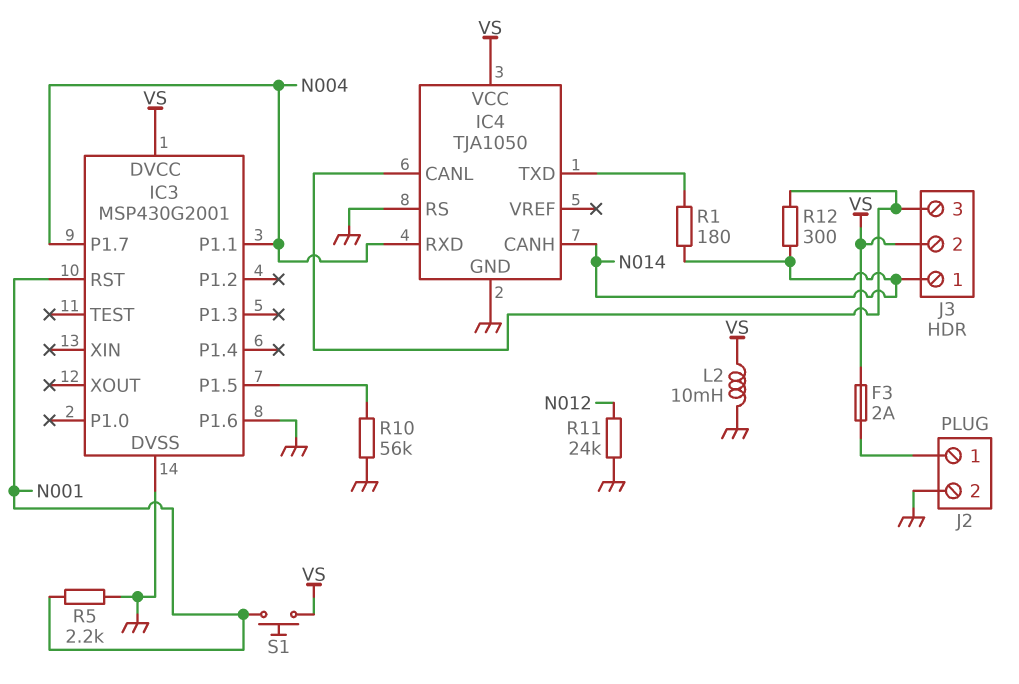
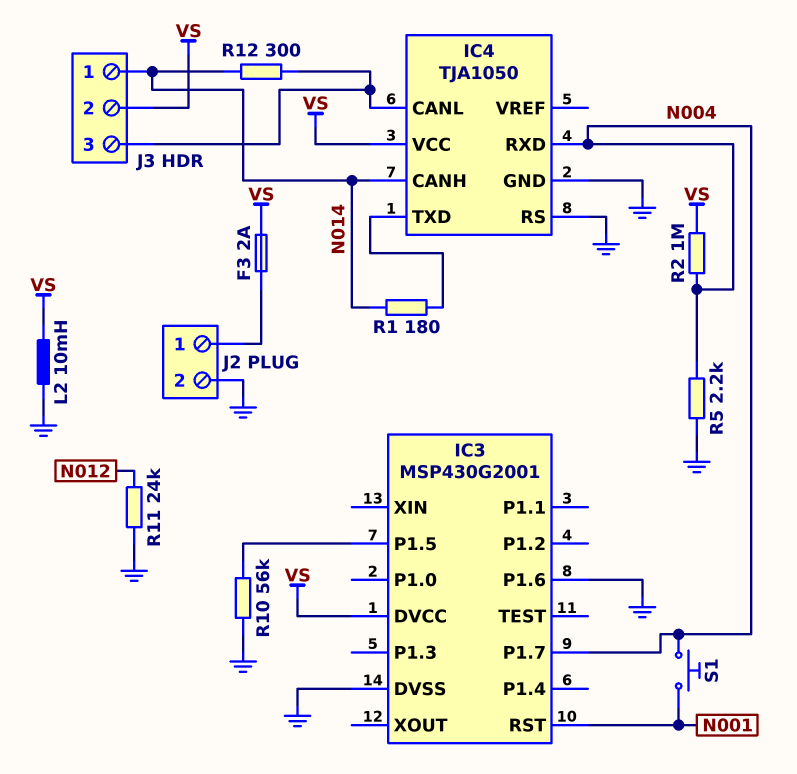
IC3 pin P1.1: N004 -> none
R2: none -> 1M (N004, VS)
R5: 2.2k (GND, N001) -> 2.2k (GND, N004)
S1: button (N001, VS) -> button (N001, N004)

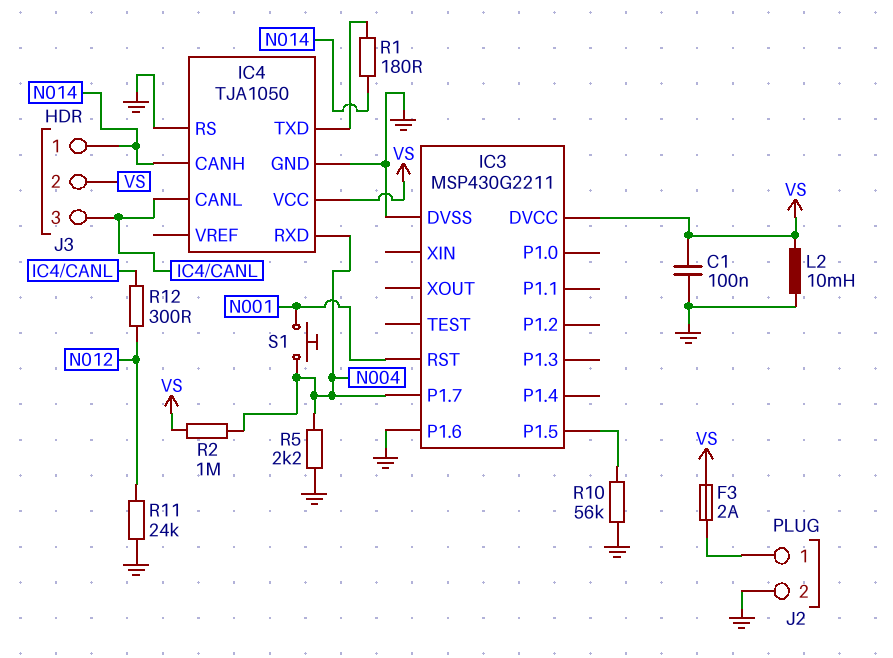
C1: none -> 100nF (GND, VS)
IC3: MSP430G2001 -> MSP430G2211
R12: 300 (IC4/CANL, N014) -> 300 (IC4/CANL, N012)

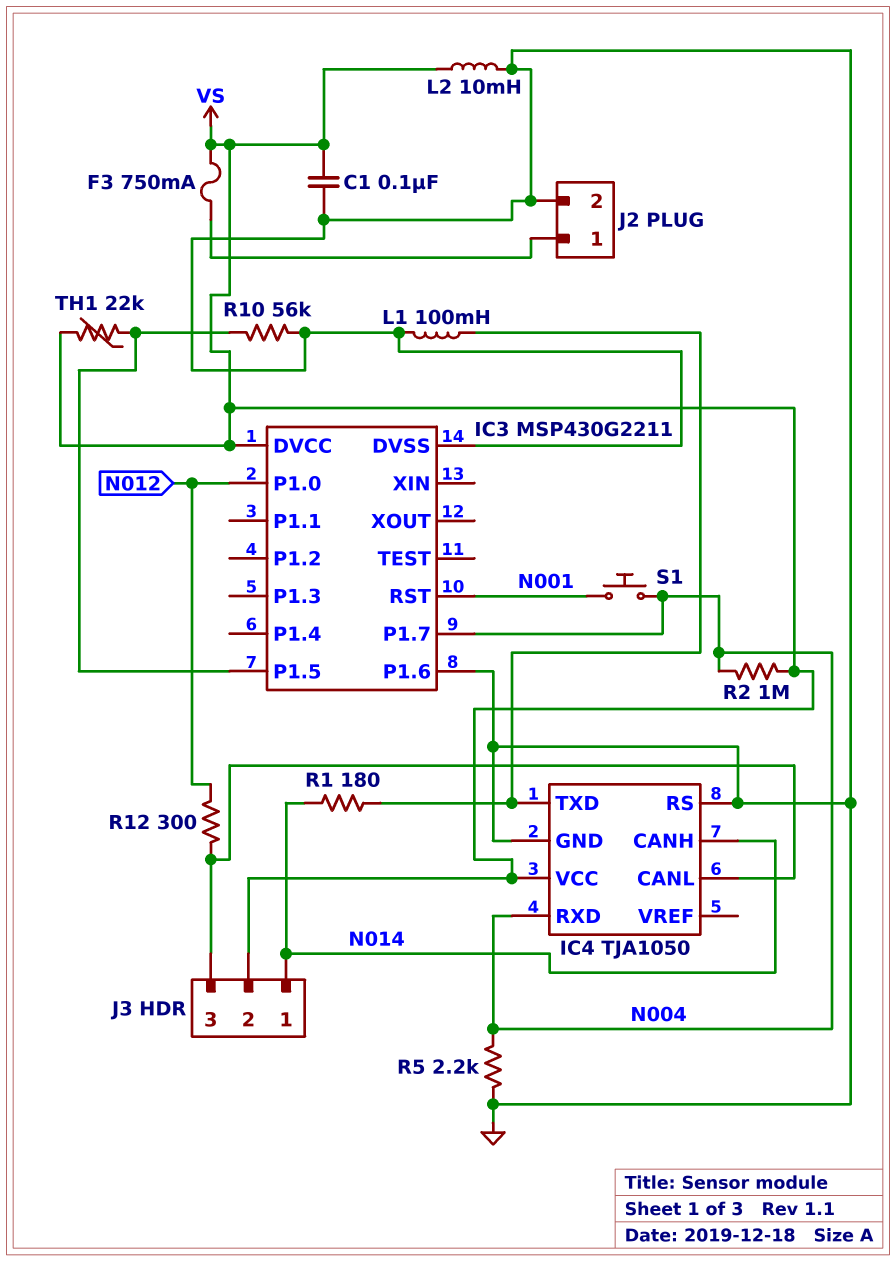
F3: 2A (J2/1, VS) -> 750mA (J2/1, VS)
IC3 pin P1.0: none -> N012
L1: none -> 100mH (GND, IC4/TXD)
R11: 24k (GND, N012) -> none
TH1: none -> 22k (IC3/P1.5, VS)

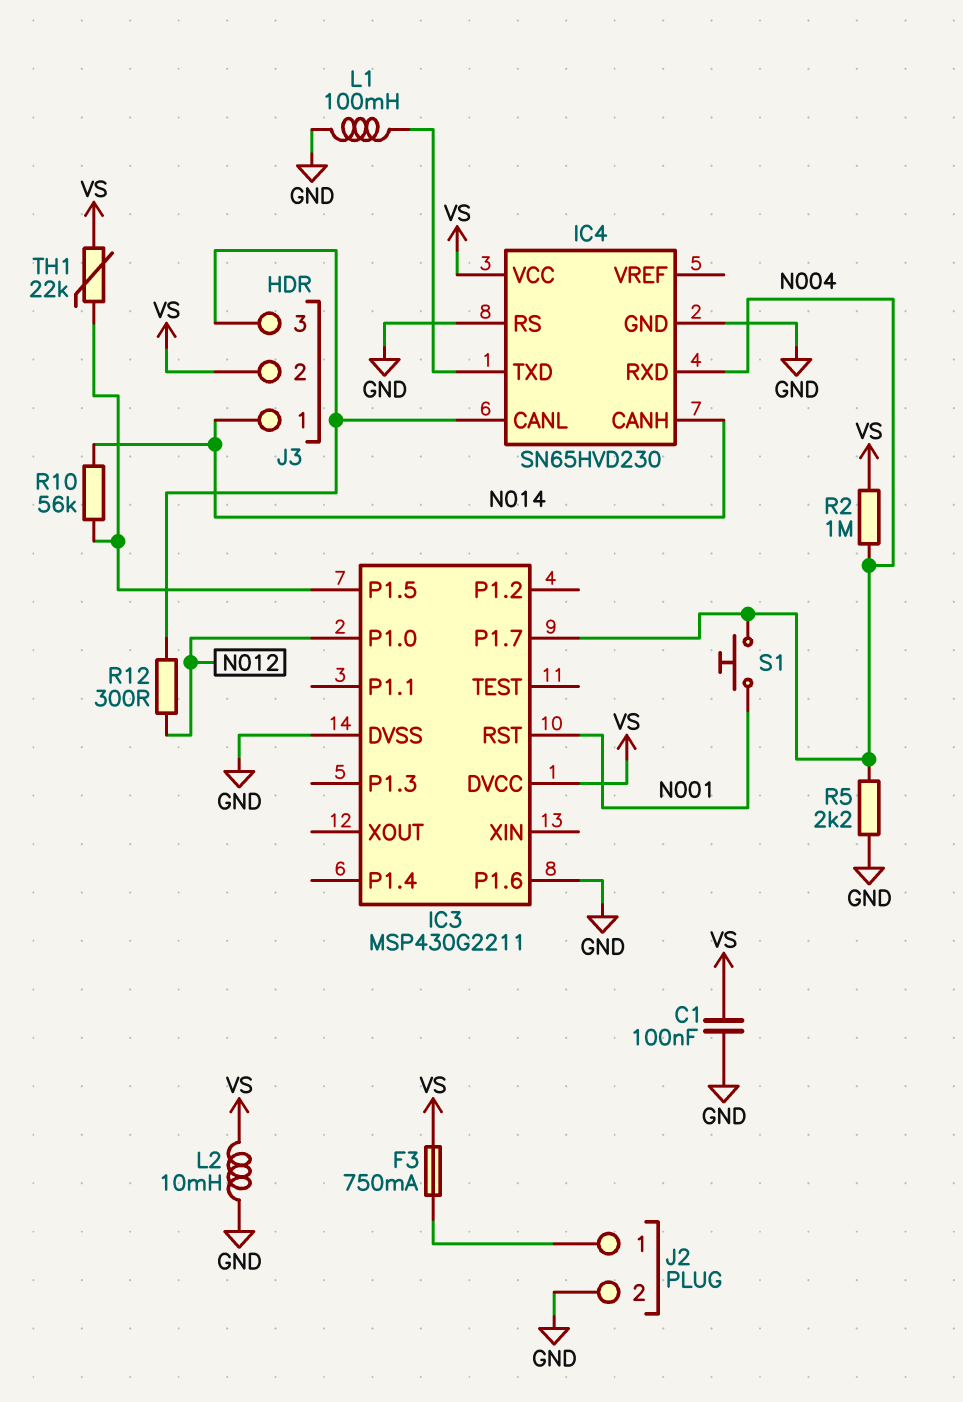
IC4: TJA1050 -> SN65HVD230
R1: 180 (IC4/TXD, N014) -> none
R10: 56k (GND, IC3/P1.5) -> 56k (IC3/P1.5, N014)

